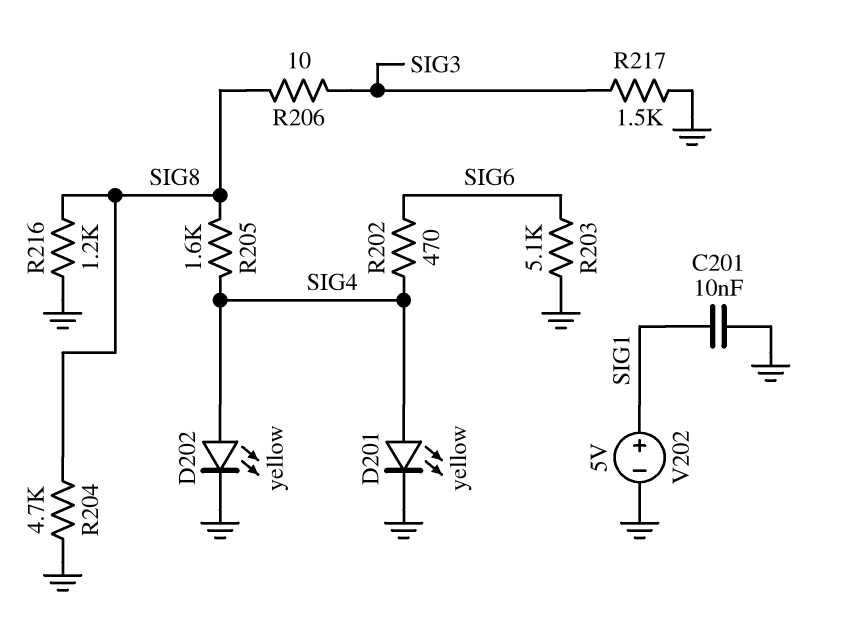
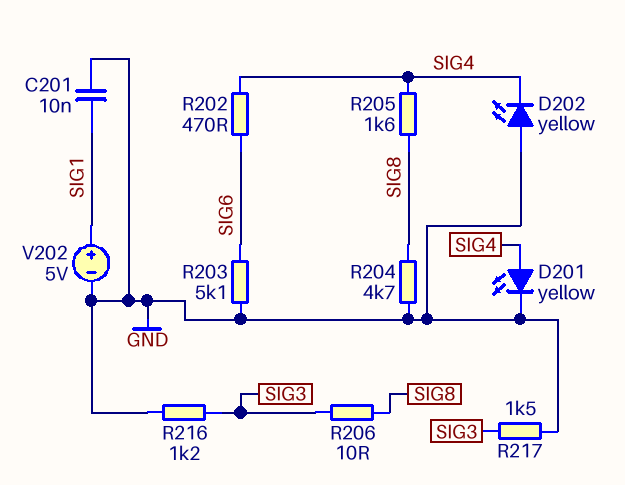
D202: LED yellow (A SIG4, K GND) -> LED yellow (A GND, K SIG4)
R216: 1.2k (GND, SIG8) -> 1.2k (GND, SIG3)

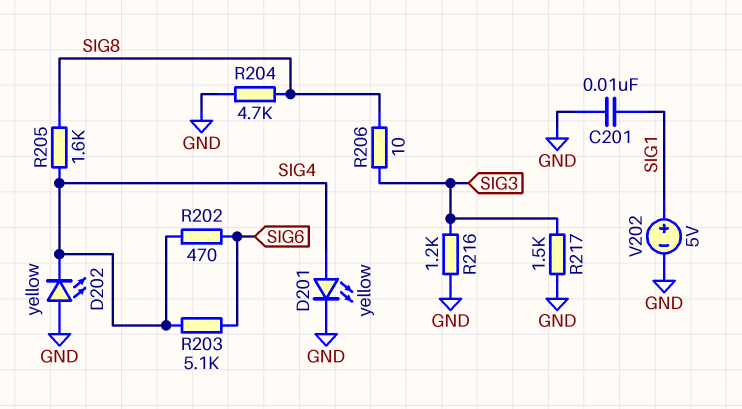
R203: 5.1k (GND, SIG6) -> 5.1k (SIG4, SIG6)

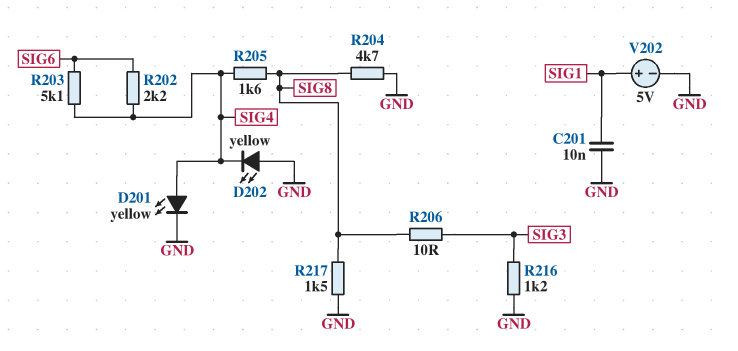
R202: 470 (SIG4, SIG6) -> 2.2k (SIG4, SIG6)
R217: 1.5k (GND, SIG3) -> 1.5k (GND, SIG8)

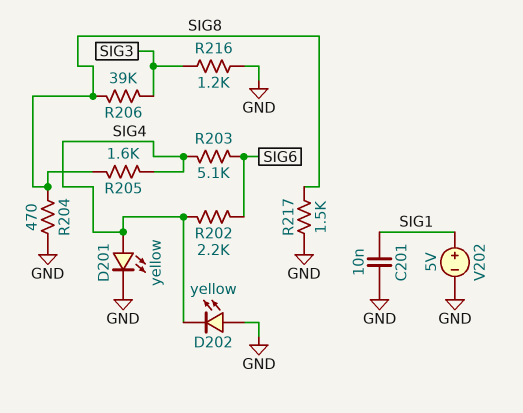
R204: 4.7k (GND, SIG8) -> 470 (GND, SIG8)
R206: 10 (SIG3, SIG8) -> 39k (SIG3, SIG8)

